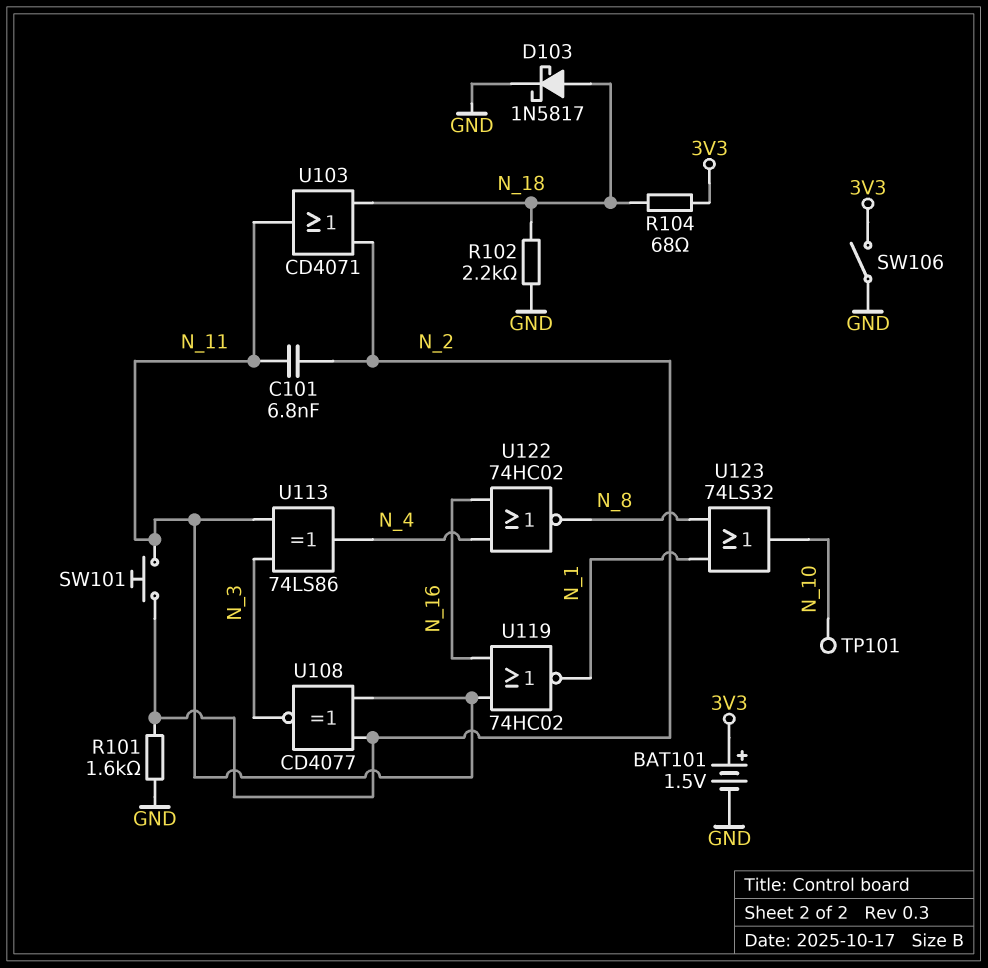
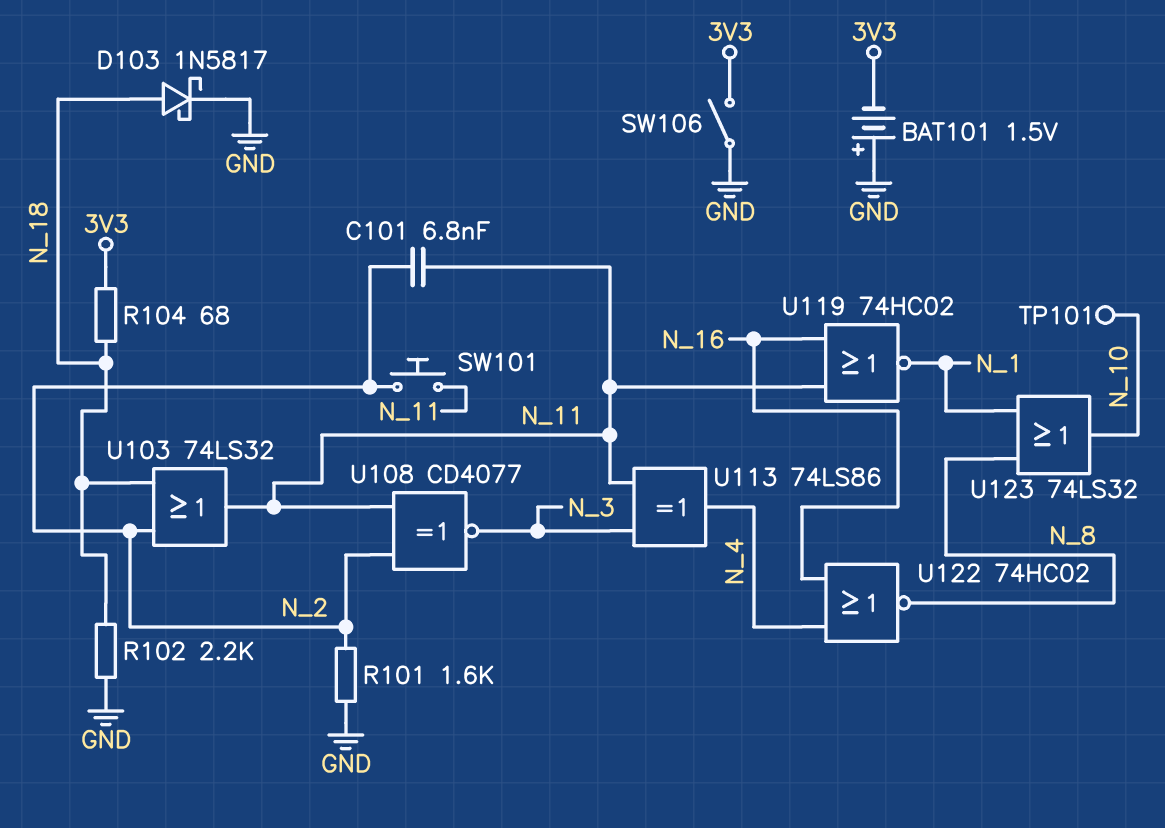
BAT101: 1.5V (plus 3V3, minus GND) -> 1.5V (plus GND, minus 3V3)
U103: OR CD4071 (in N_2, in N_18, out N_11) -> OR 74LS32 (in N_2, in N_18, out N_11)

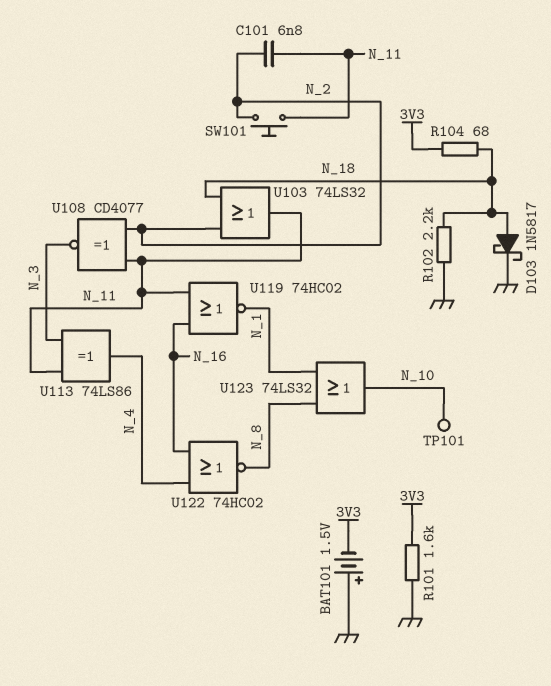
R101: 1.6k (GND, N_2) -> 1.6k (3V3, GND)
SW106: switch (3V3, GND) -> none

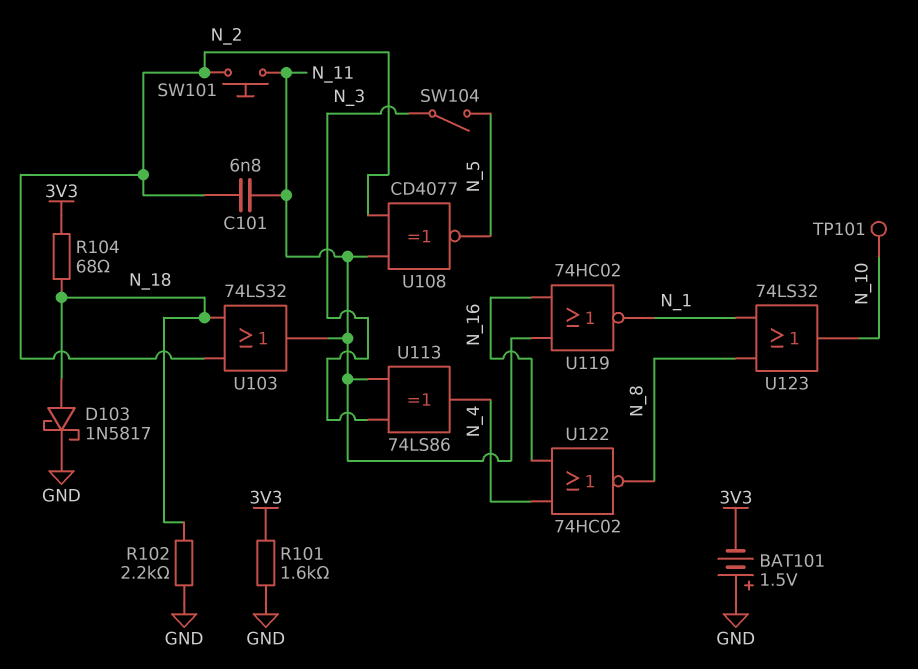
SW104: none -> switch (N_3, N_5)
U108: XNOR CD4077 (in N_2, in N_11, out N_3) -> XNOR CD4077 (in N_2, in N_11, out N_5)

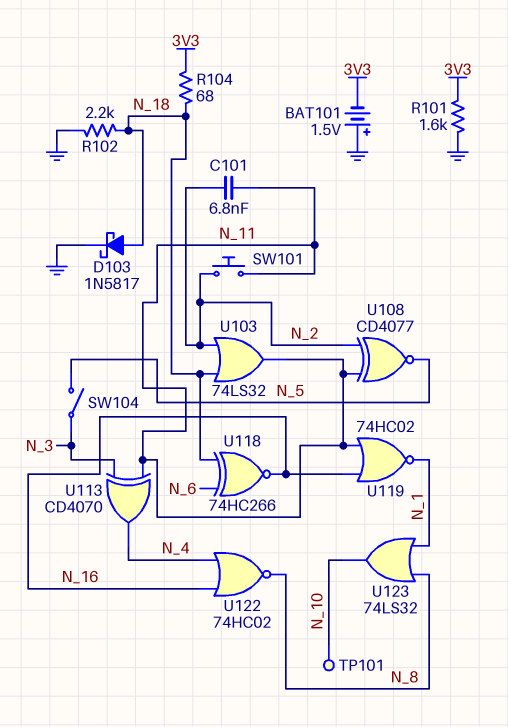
U113: XOR 74LS86 (in N_3, in N_11, out N_4) -> XOR CD4070 (in N_3, in N_11, out N_4)
U118: none -> XNOR 74HC266 (in N_6, in N_18, out N_16)

